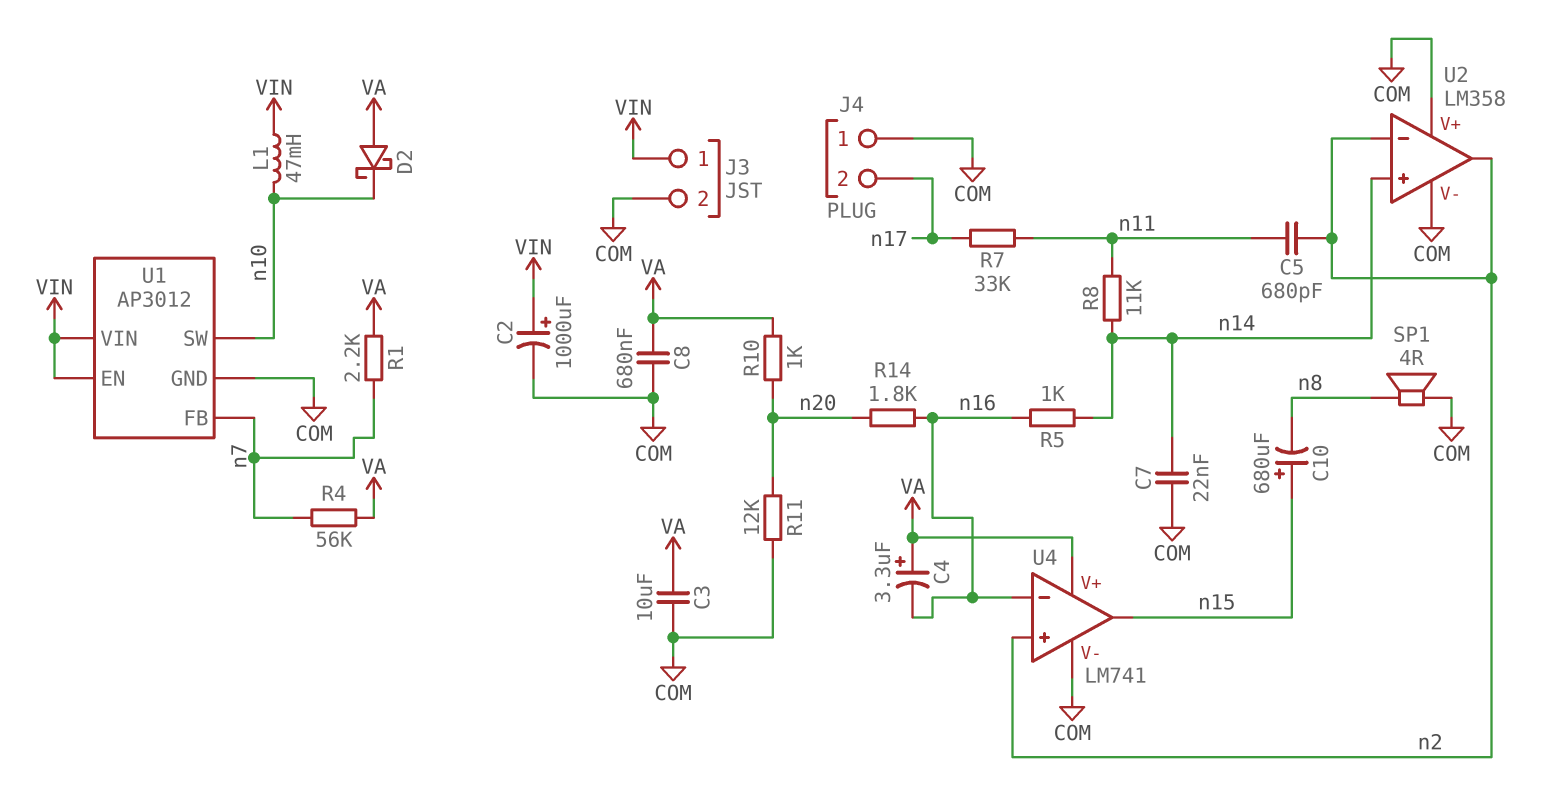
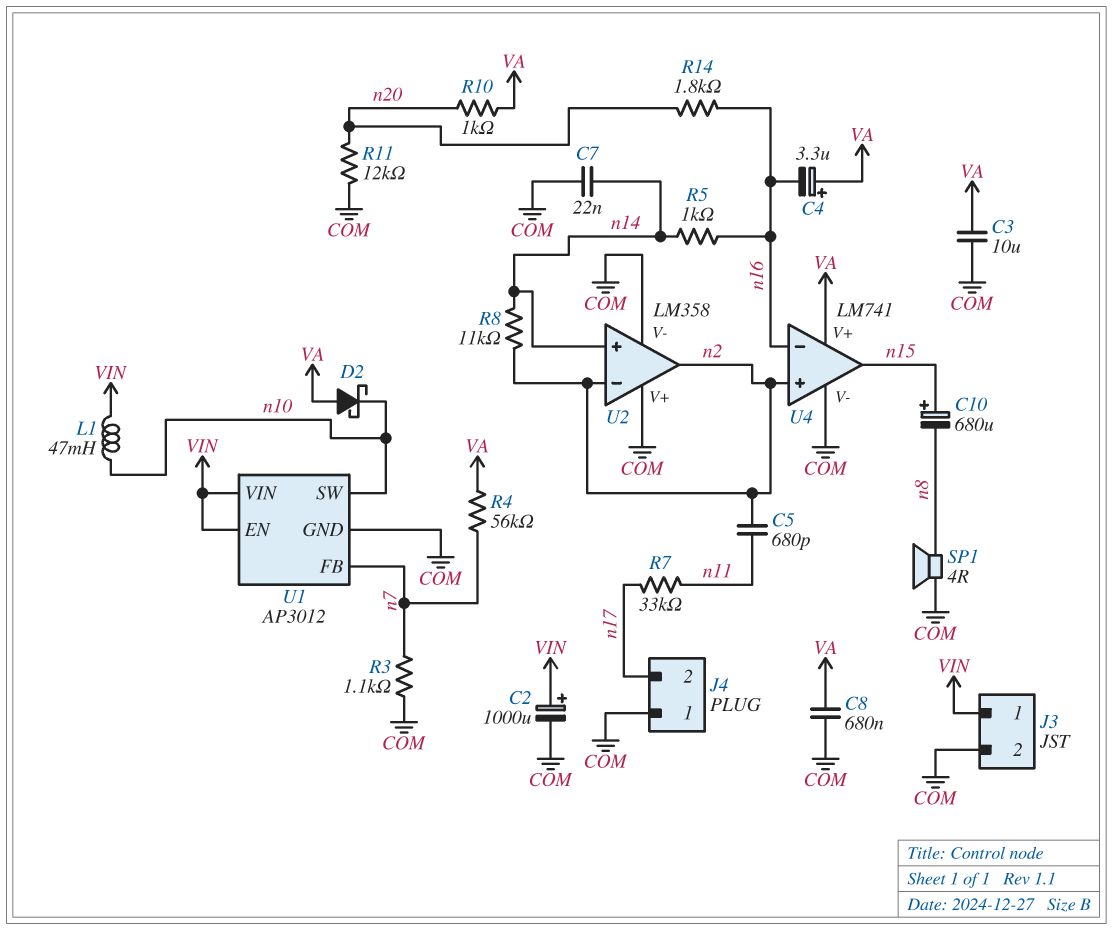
R1: 2.2k (VA, n7) -> none
R3: none -> 1.1k (COM, n7)
R8: 11k (n11, n14) -> 11k (n2, n14)

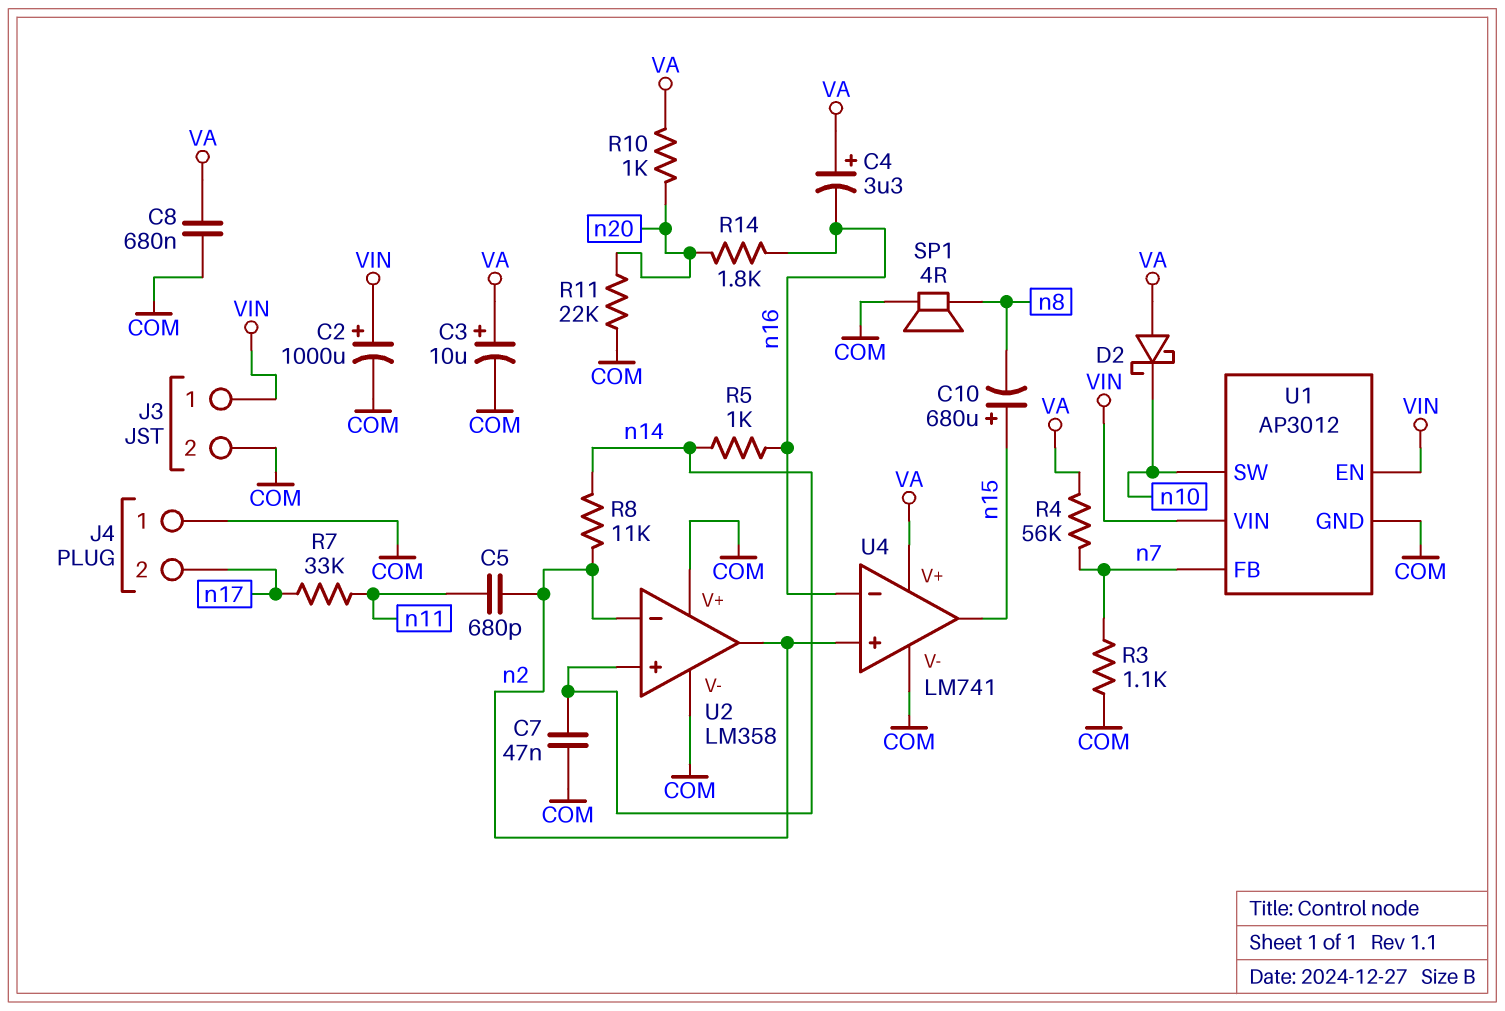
C3: 10uF (COM, VA) -> 10uF (plus VA, minus COM)
C7: 22nF (COM, n14) -> 47nF (COM, n14)
L1: 47mH (VIN, n10) -> none
R11: 12k (COM, n20) -> 22k (COM, n20)

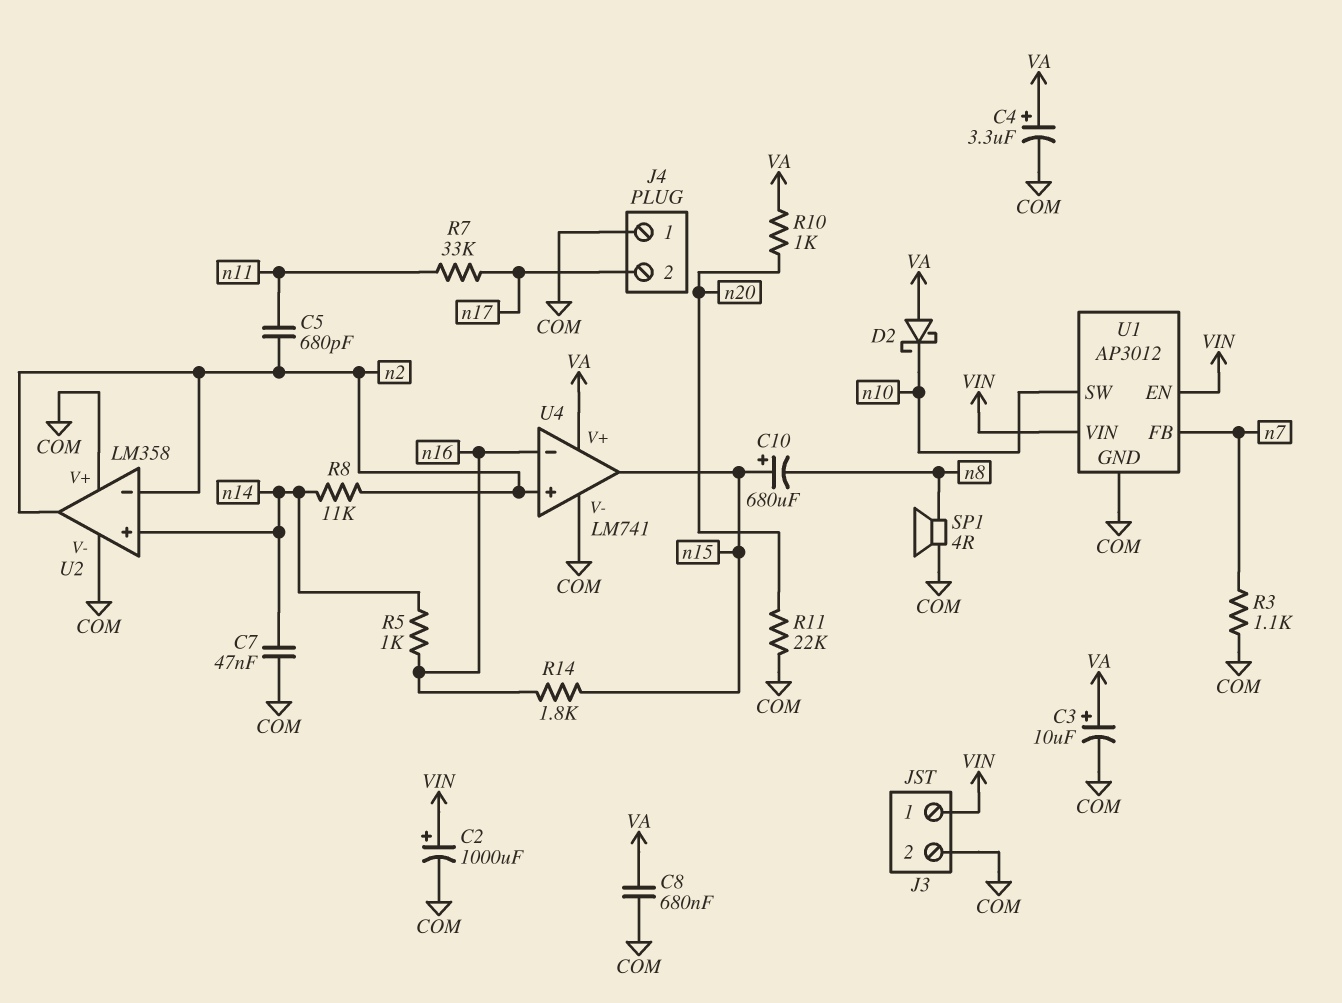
C4: 3.3uF (plus VA, minus n16) -> 3.3uF (plus VA, minus COM)
R4: 56k (VA, n7) -> none
R14: 1.8k (n16, n20) -> 1.8k (n15, n16)

